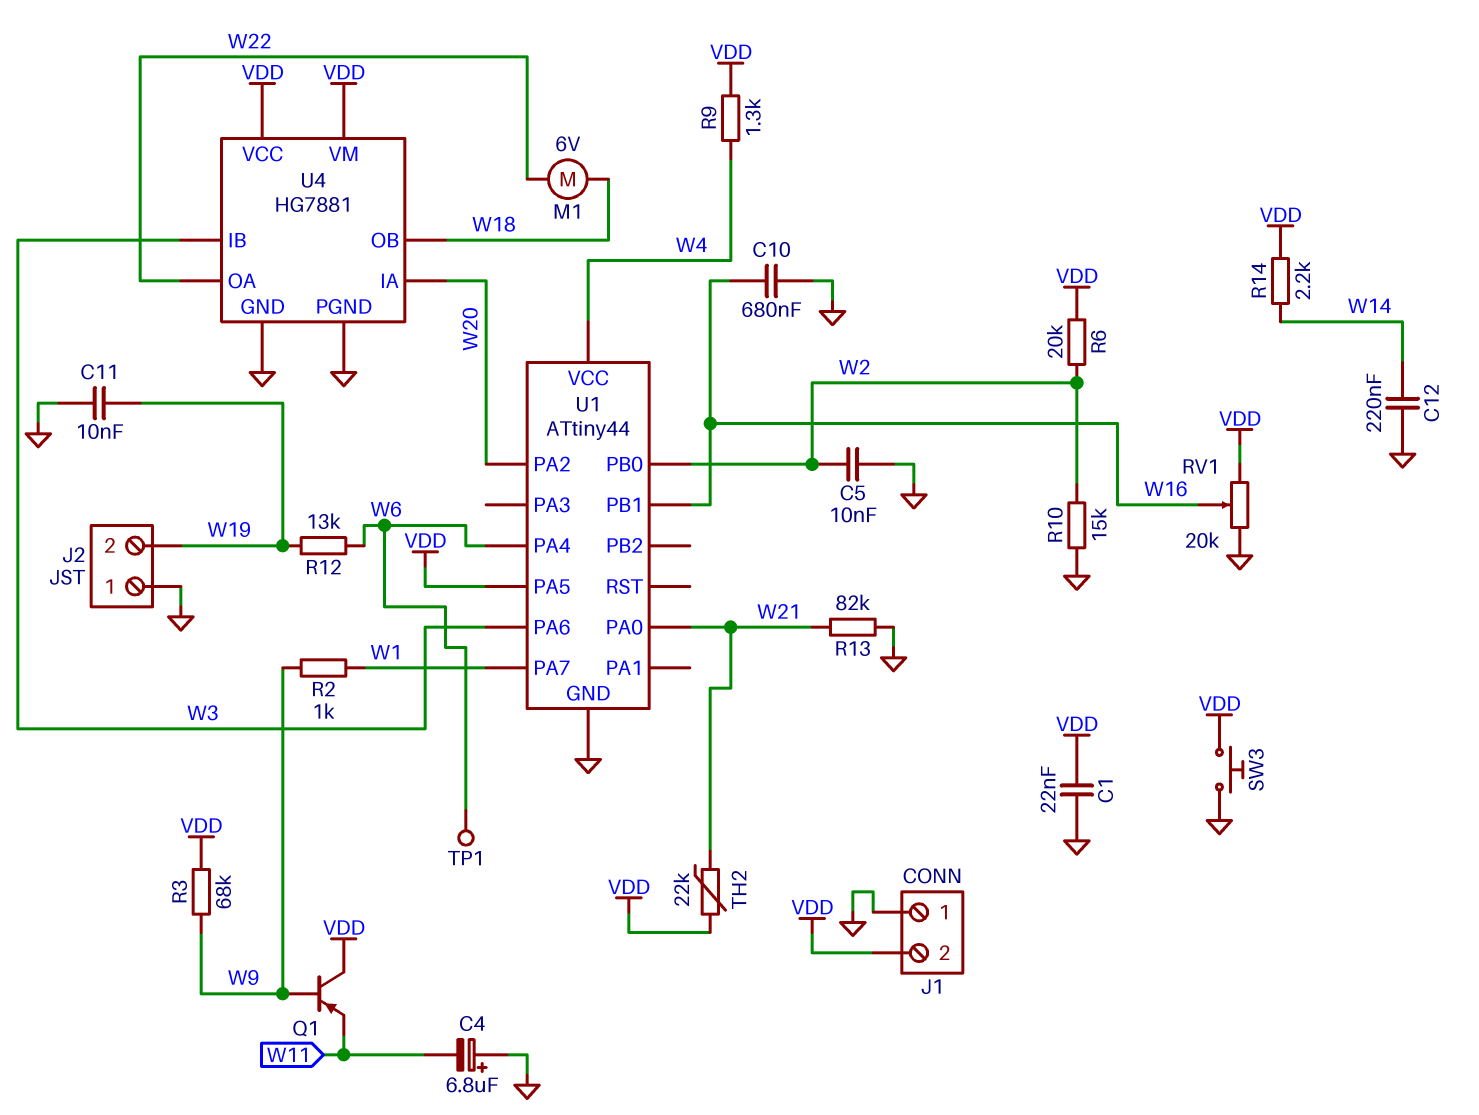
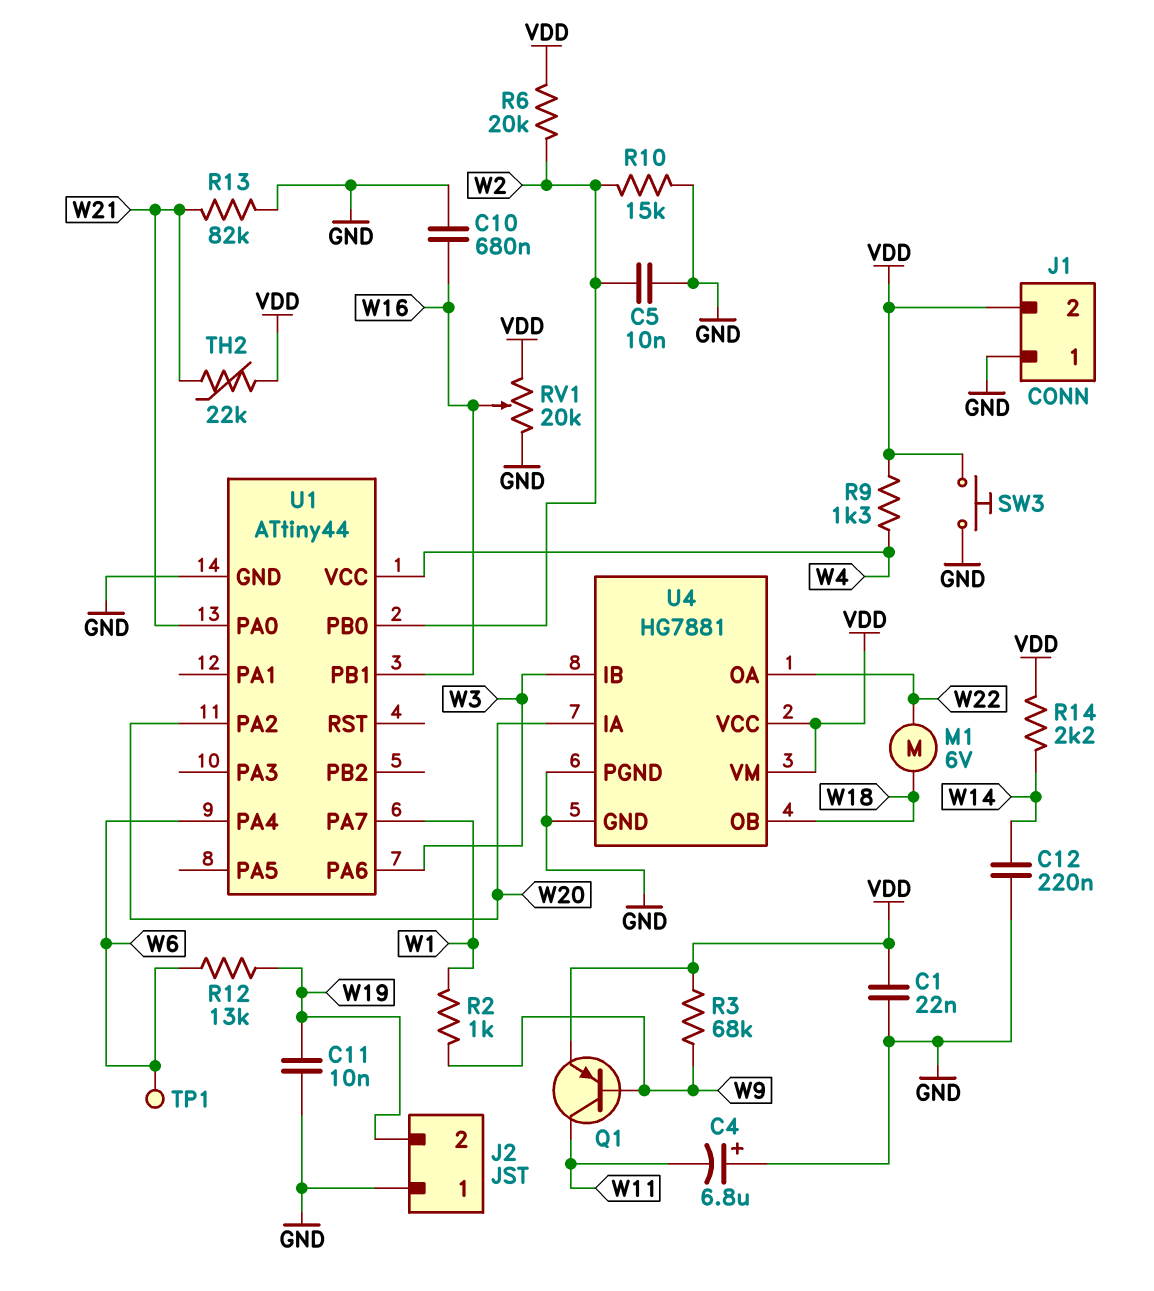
Q1: PNP (B W9, C VDD, E W11) -> PNP (B W9, C W11, E VDD)
U1 pin PA5: VDD -> none

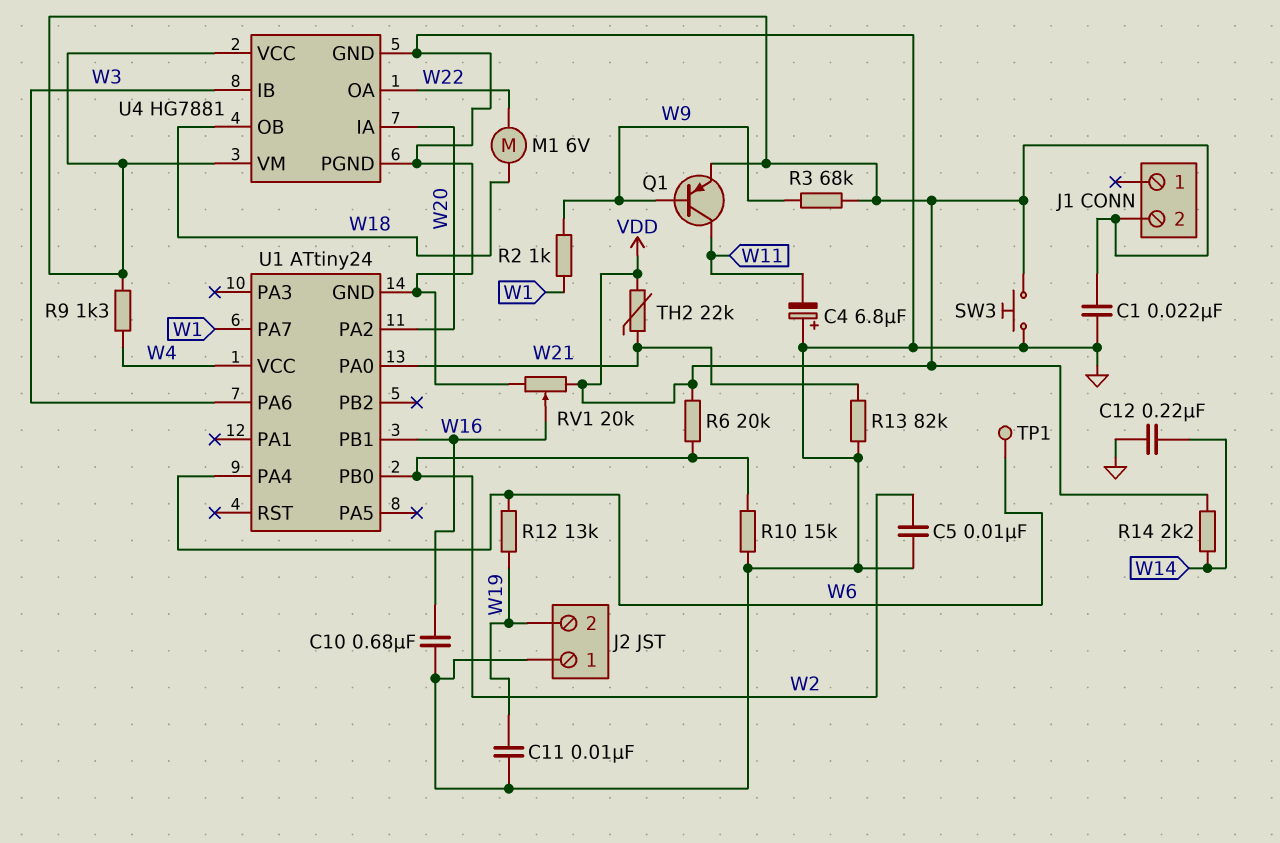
J1 pin 1: GND -> none
U1: ATtiny44 -> ATtiny24

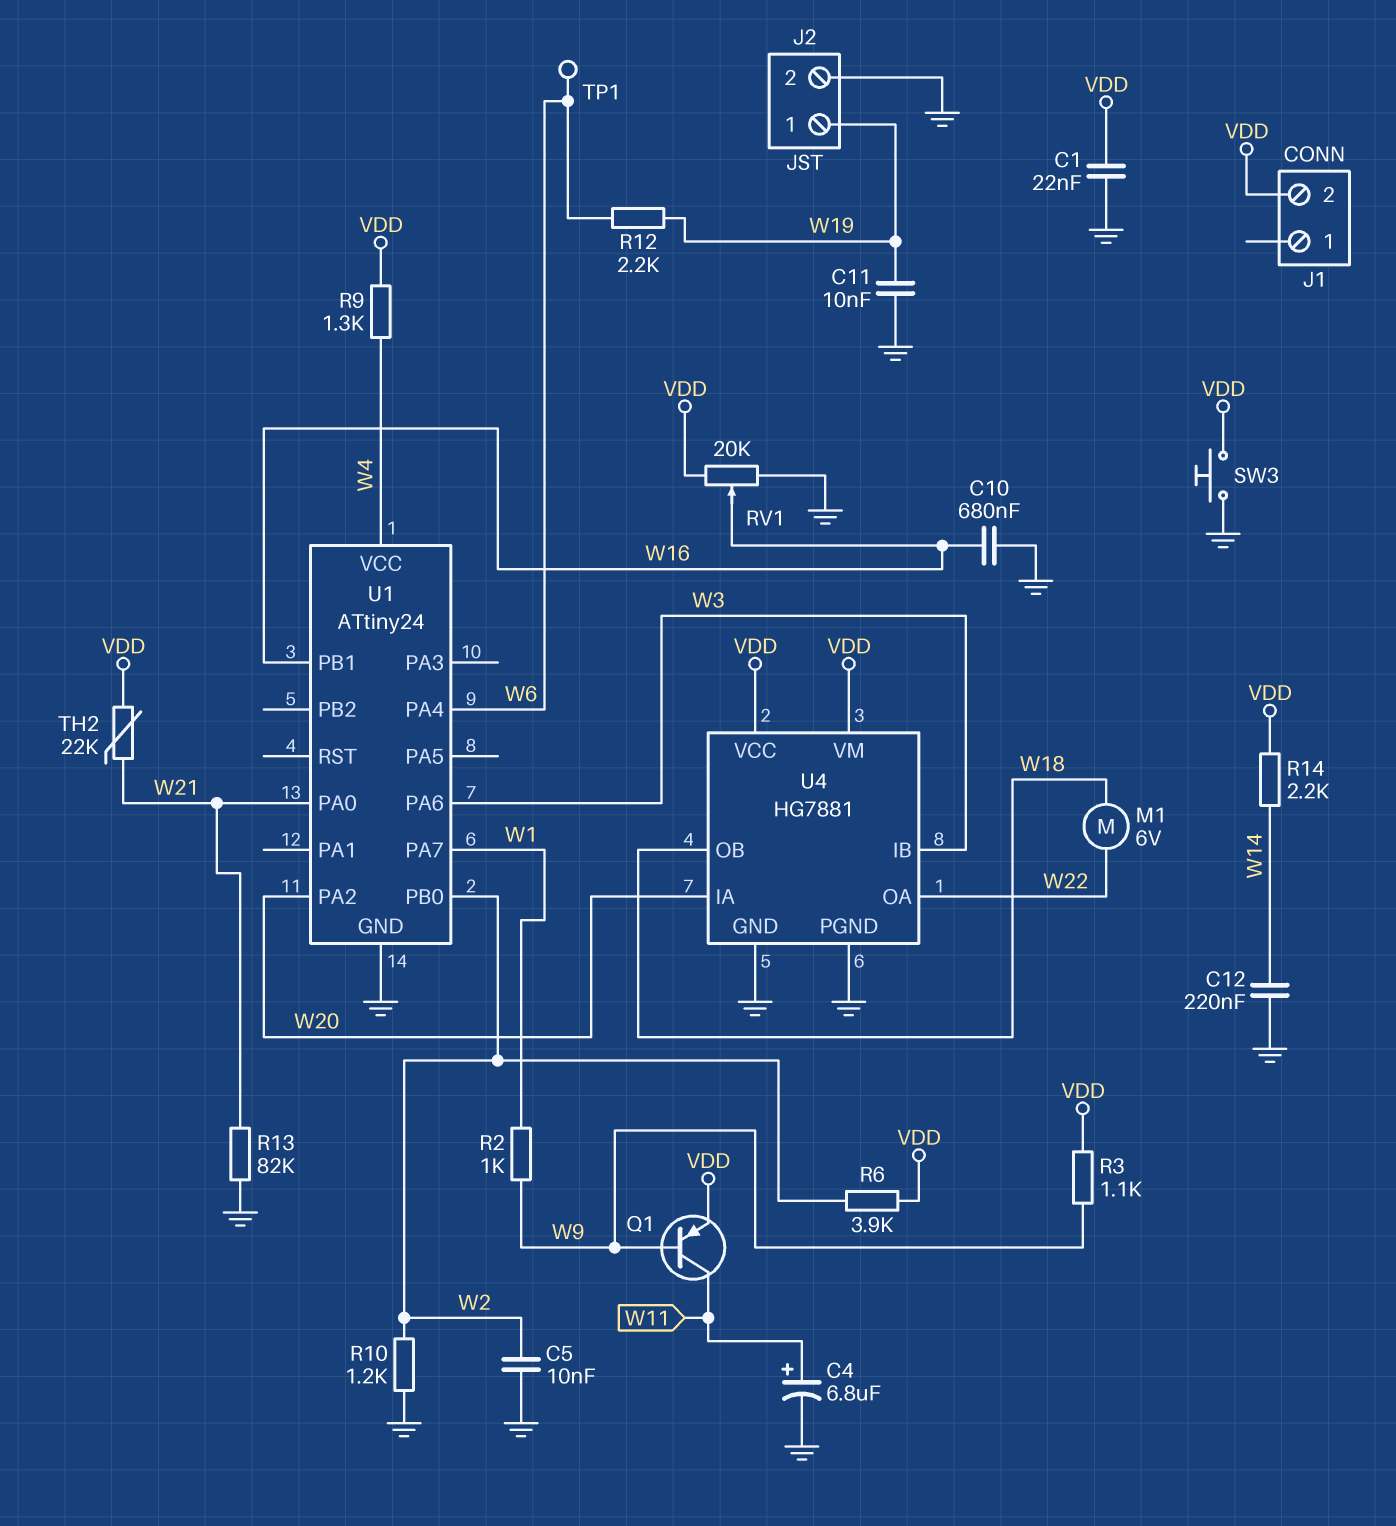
C4: 6.8uF (plus GND, minus W11) -> 6.8uF (plus W11, minus GND)
J2 pin 1: GND -> W19
J2 pin 2: W19 -> GND
R3: 68k (VDD, W9) -> 1.1k (VDD, W9)
R6: 20k (VDD, W2) -> 3.9k (VDD, W2)
R10: 15k (GND, W2) -> 1.2k (GND, W2)
R12: 13k (W6, W19) -> 2.2k (W6, W19)

